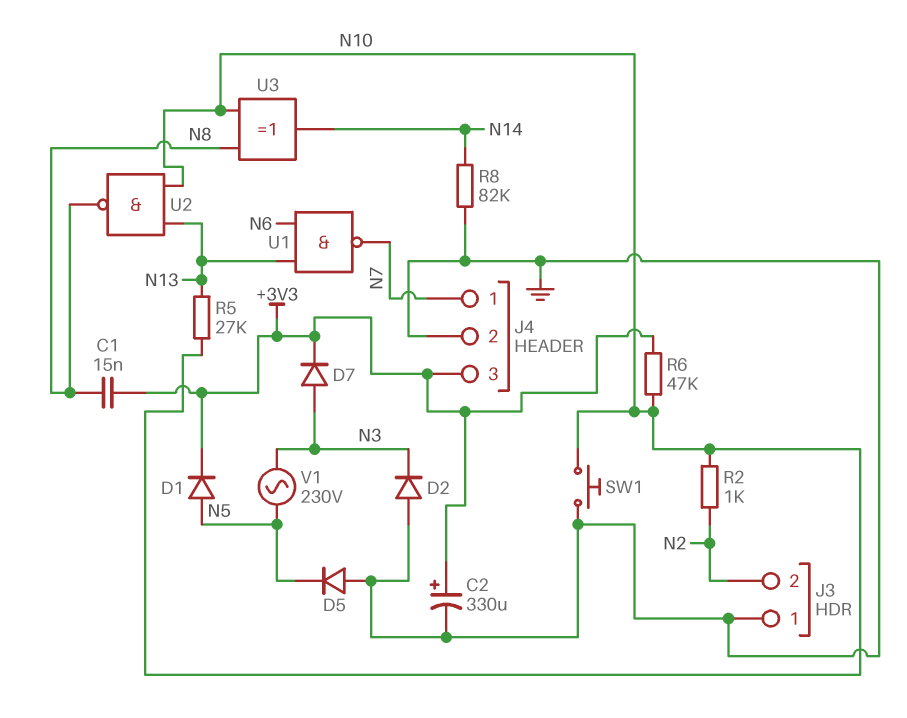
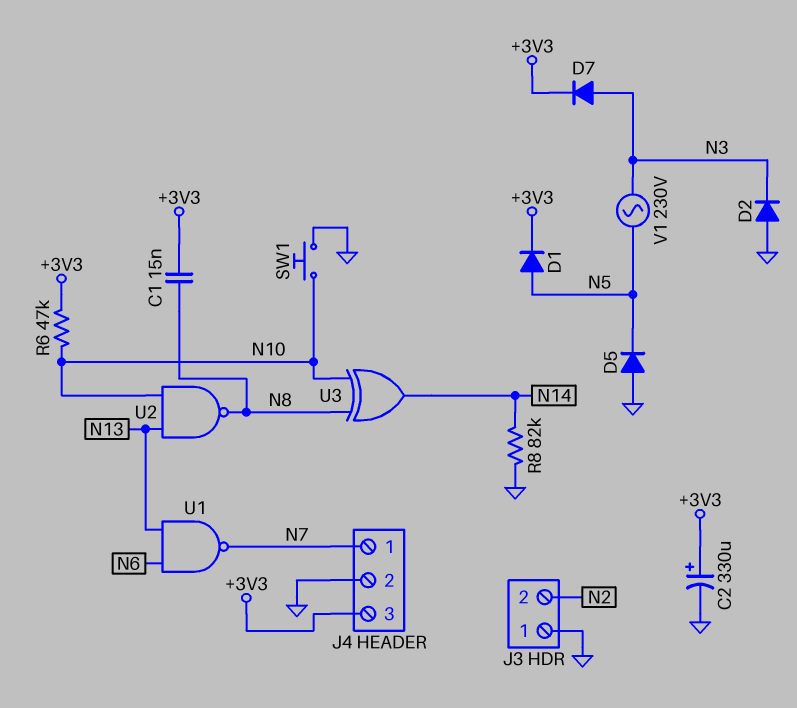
R2: 1k (N2, N10) -> none
R5: 27k (N10, N13) -> none

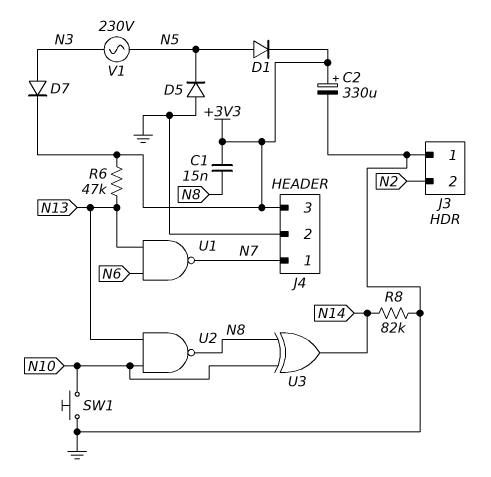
D2: diode (A GND, K N3) -> none
R6: 47k (+3V3, N10) -> 47k (+3V3, N13)

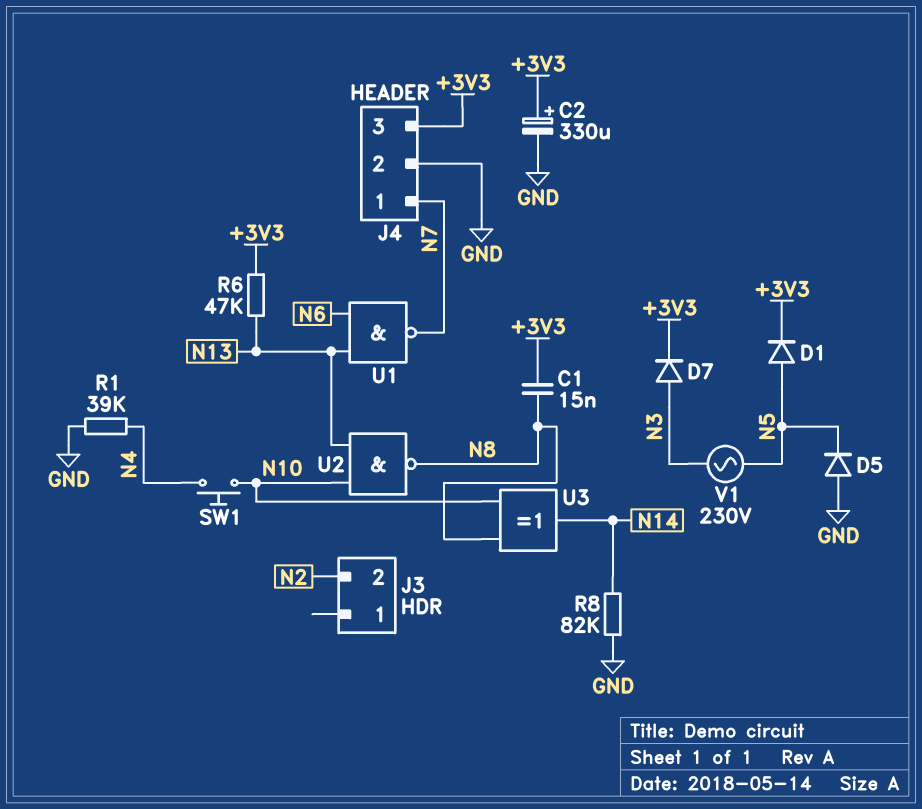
J3 pin 1: GND -> none
R1: none -> 39k (GND, N4)
SW1: button (GND, N10) -> button (N4, N10)

